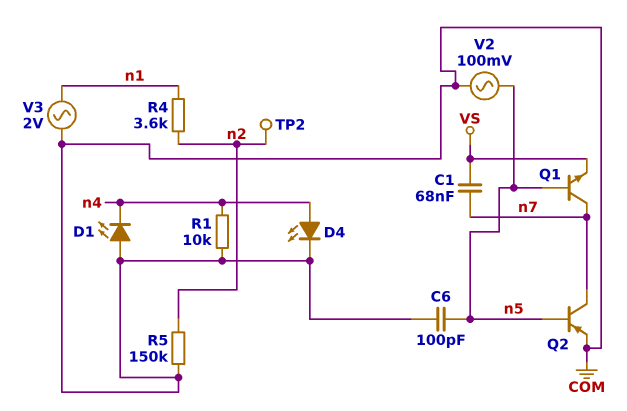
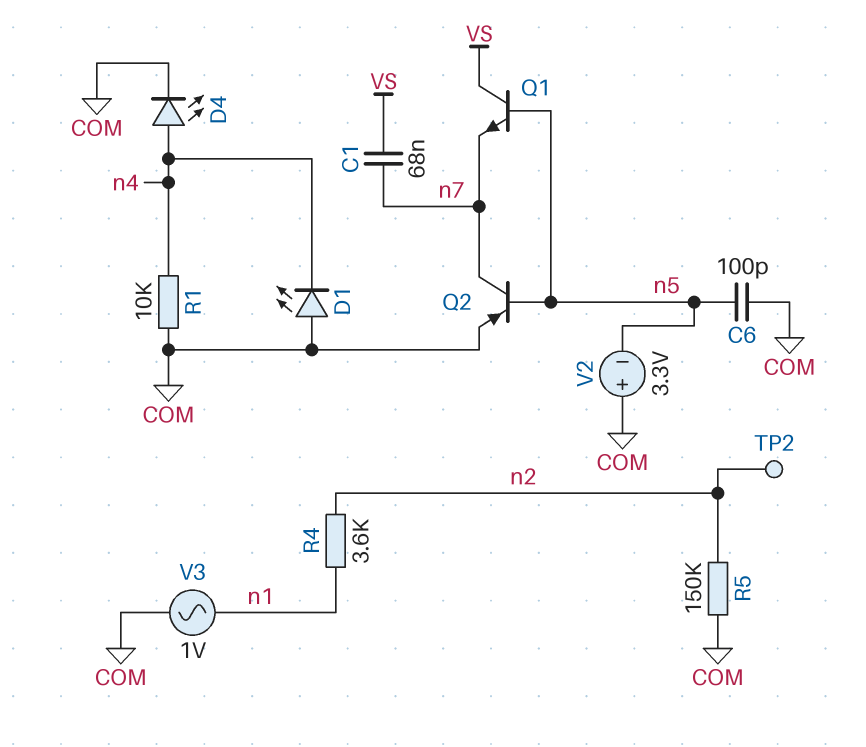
Q1: NPN (B n5, C n7, E VS) -> NPN (B n5, C VS, E n7)
V2: AC 100mV (COM, n5) -> 3.3V (plus COM, minus n5)
V3: AC 2V (COM, n1) -> AC 1V (COM, n1)

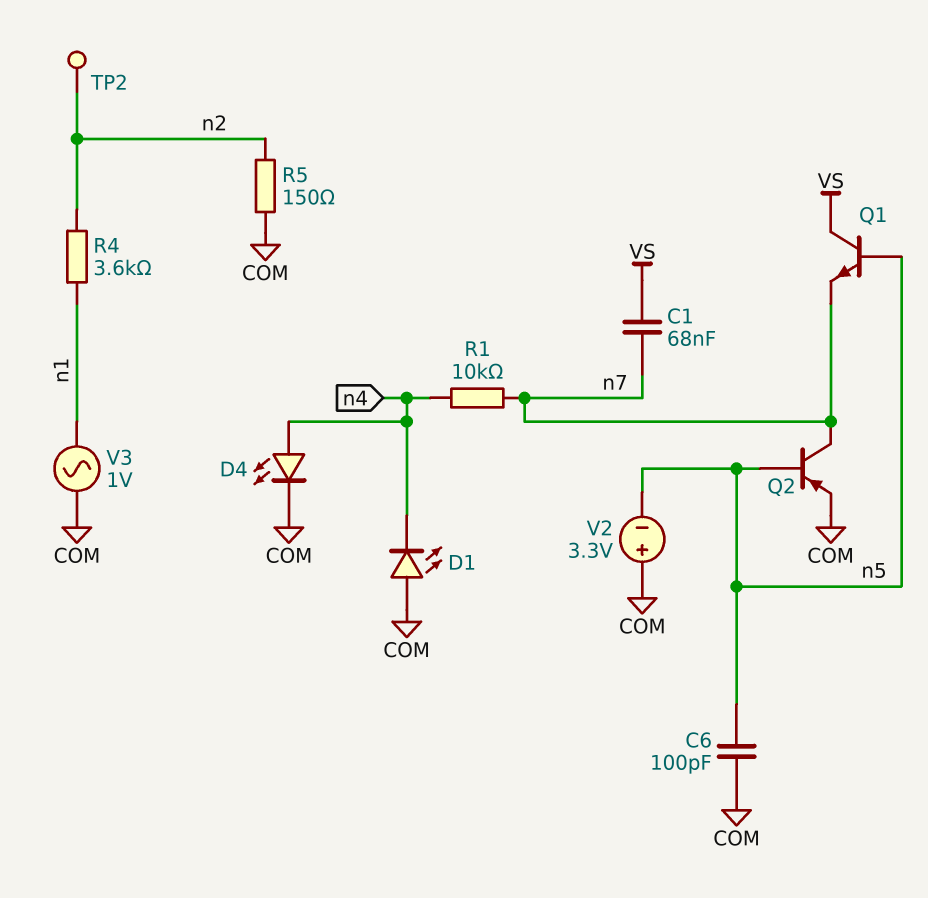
R1: 10k (COM, n4) -> 10k (n4, n7)
R5: 150k (COM, n2) -> 150 (COM, n2)

